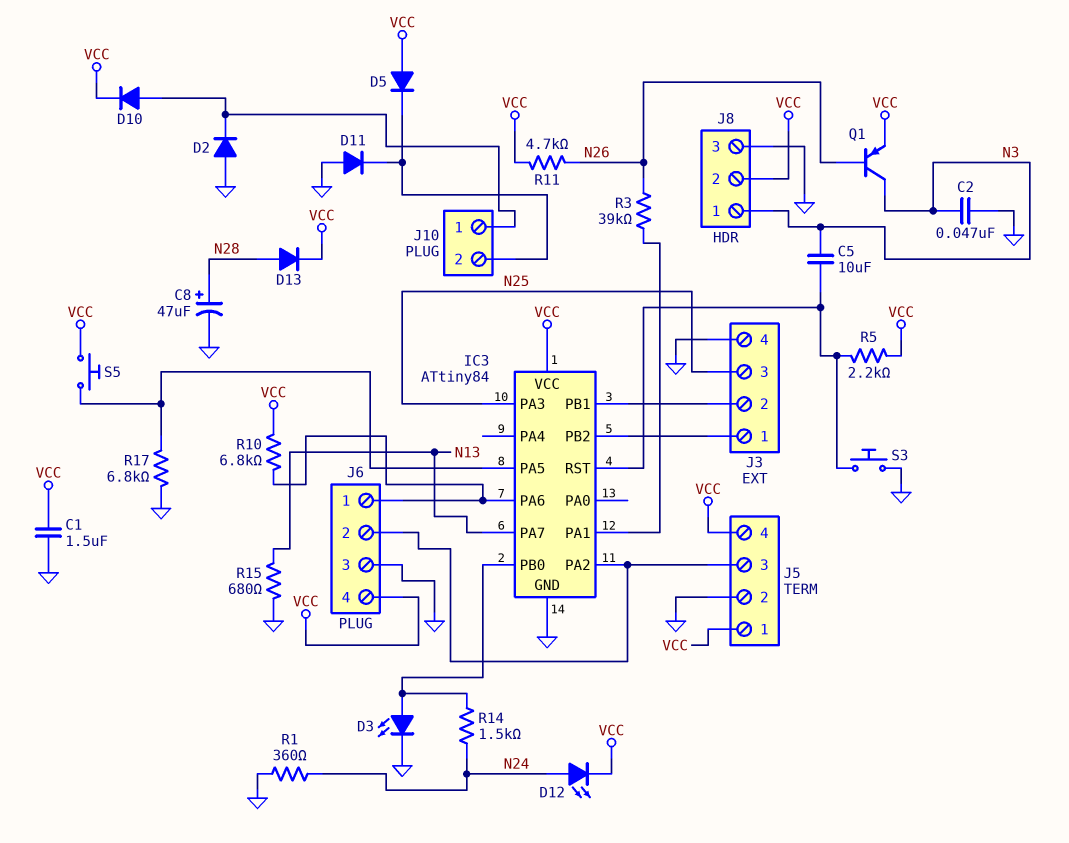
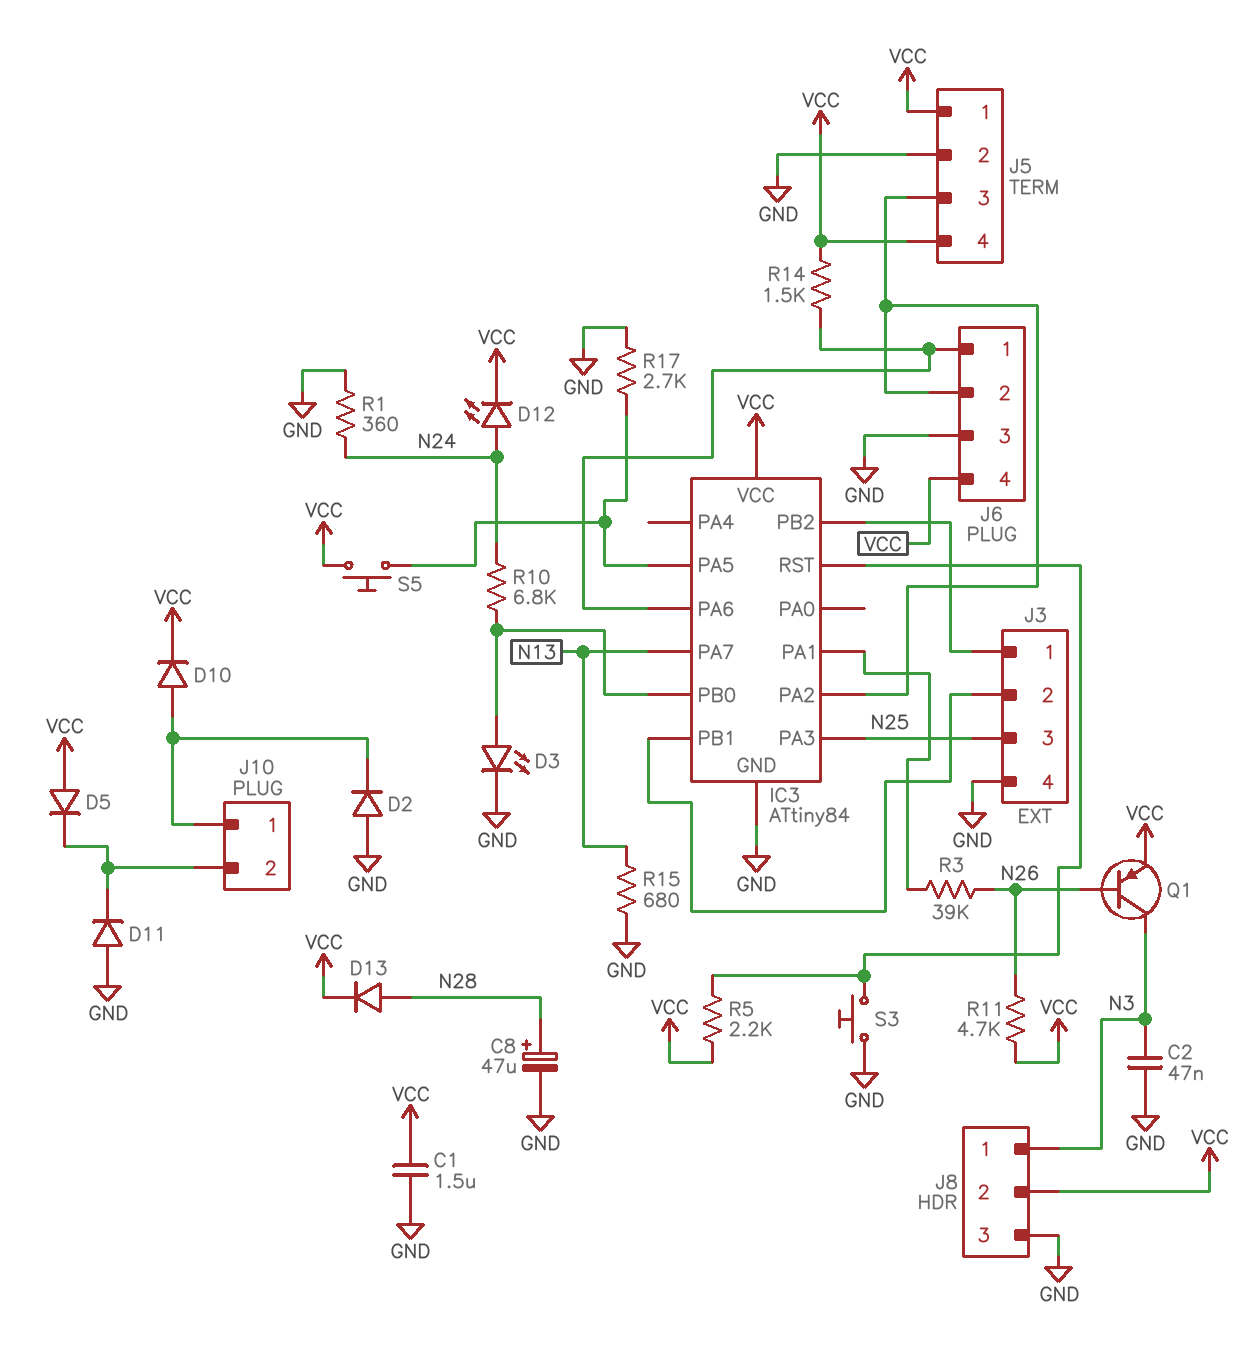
C5: 10uF (IC3/RST, N3) -> none
R10: 6.8k (IC3/PA6, VCC) -> 6.8k (IC3/PB0, N24)
R14: 1.5k (IC3/PB0, N24) -> 1.5k (IC3/PA6, VCC)
R17: 6.8k (GND, IC3/PA5) -> 2.7k (GND, IC3/PA5)

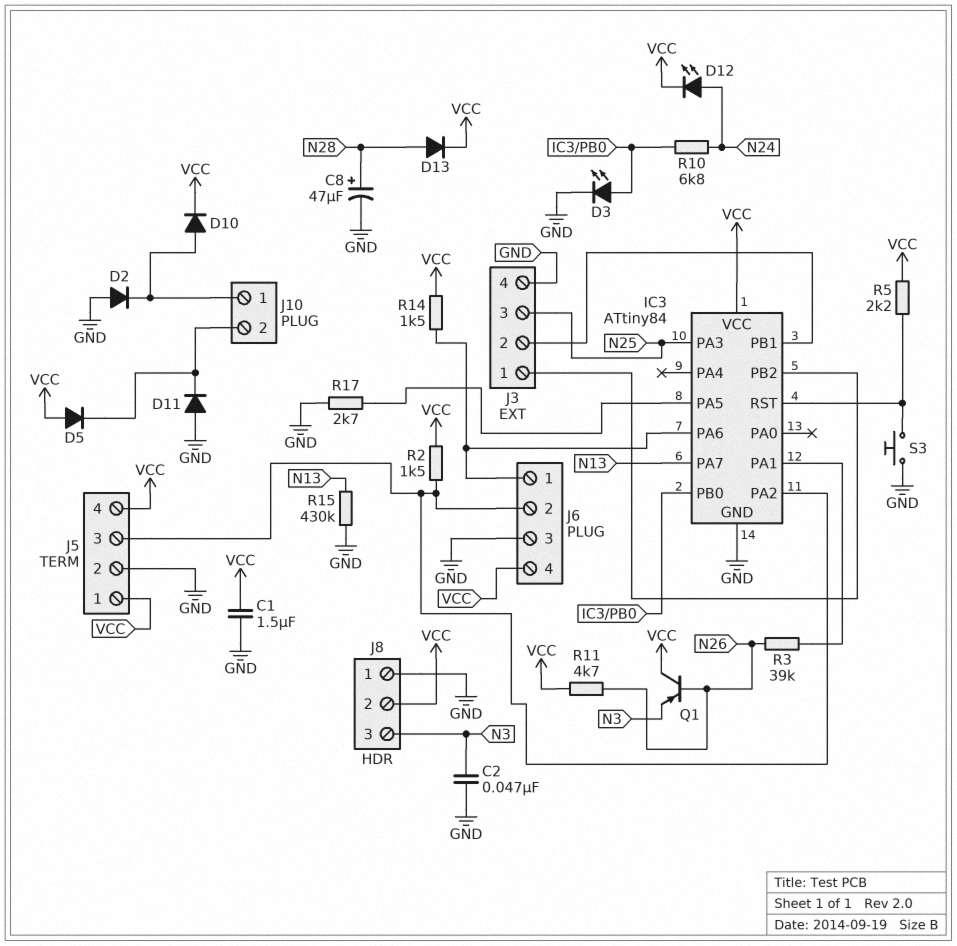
J8 pin 1: N3 -> GND
J8 pin 3: GND -> N3
Q1: PNP (B N26, C N3, E VCC) -> PNP (B N26, C VCC, E N3)
R1: 360 (GND, N24) -> none
R2: none -> 1.5k (IC3/PA2, VCC)
R15: 680 (GND, N13) -> 430k (GND, N13)
S5: button (IC3/PA5, VCC) -> none

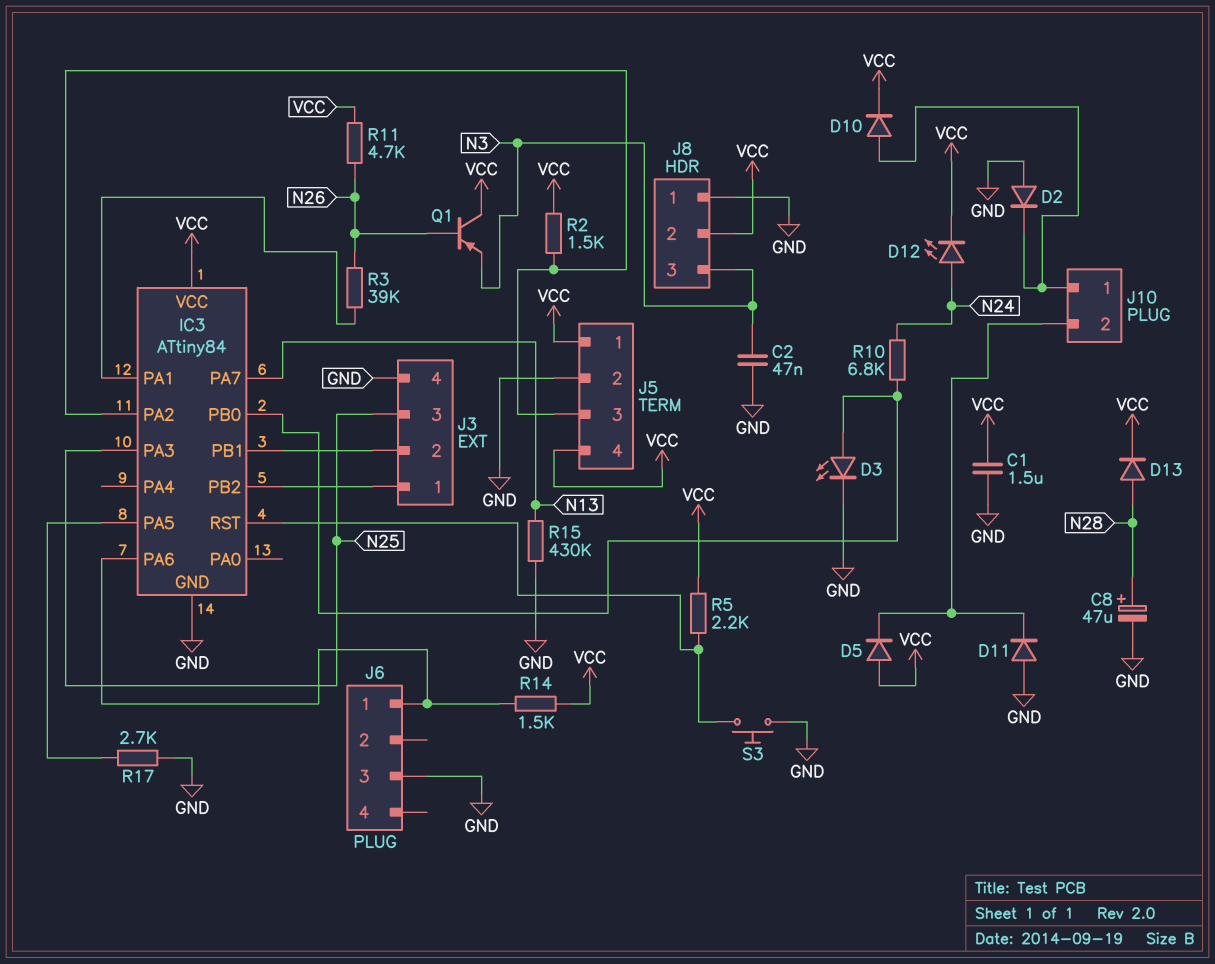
J6 pin 2: IC3/PA2 -> none
J6 pin 4: VCC -> none

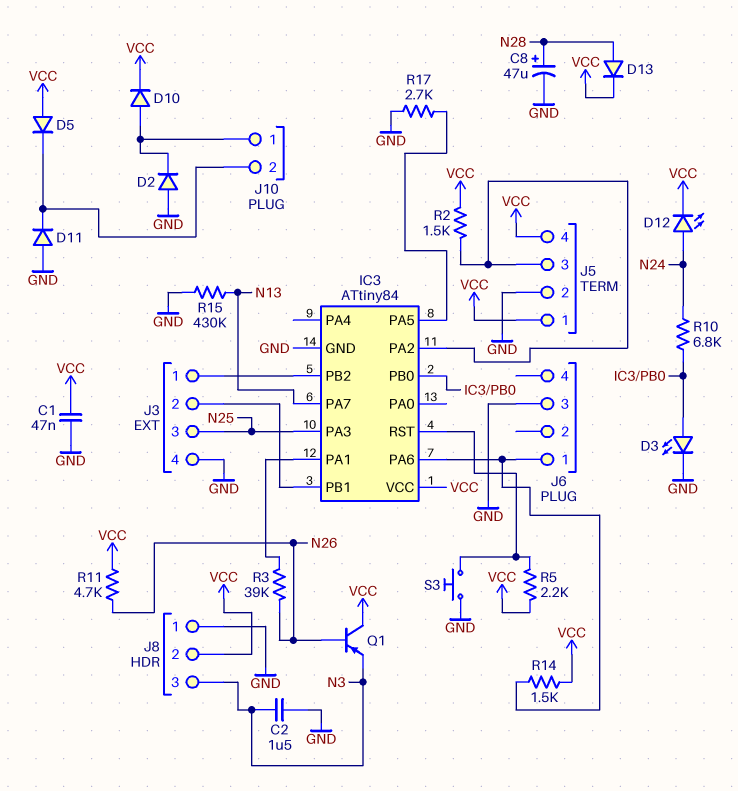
C1: 1.5uF (GND, VCC) -> 47nF (GND, VCC)
C2: 47nF (GND, N3) -> 1.5uF (GND, N3)

